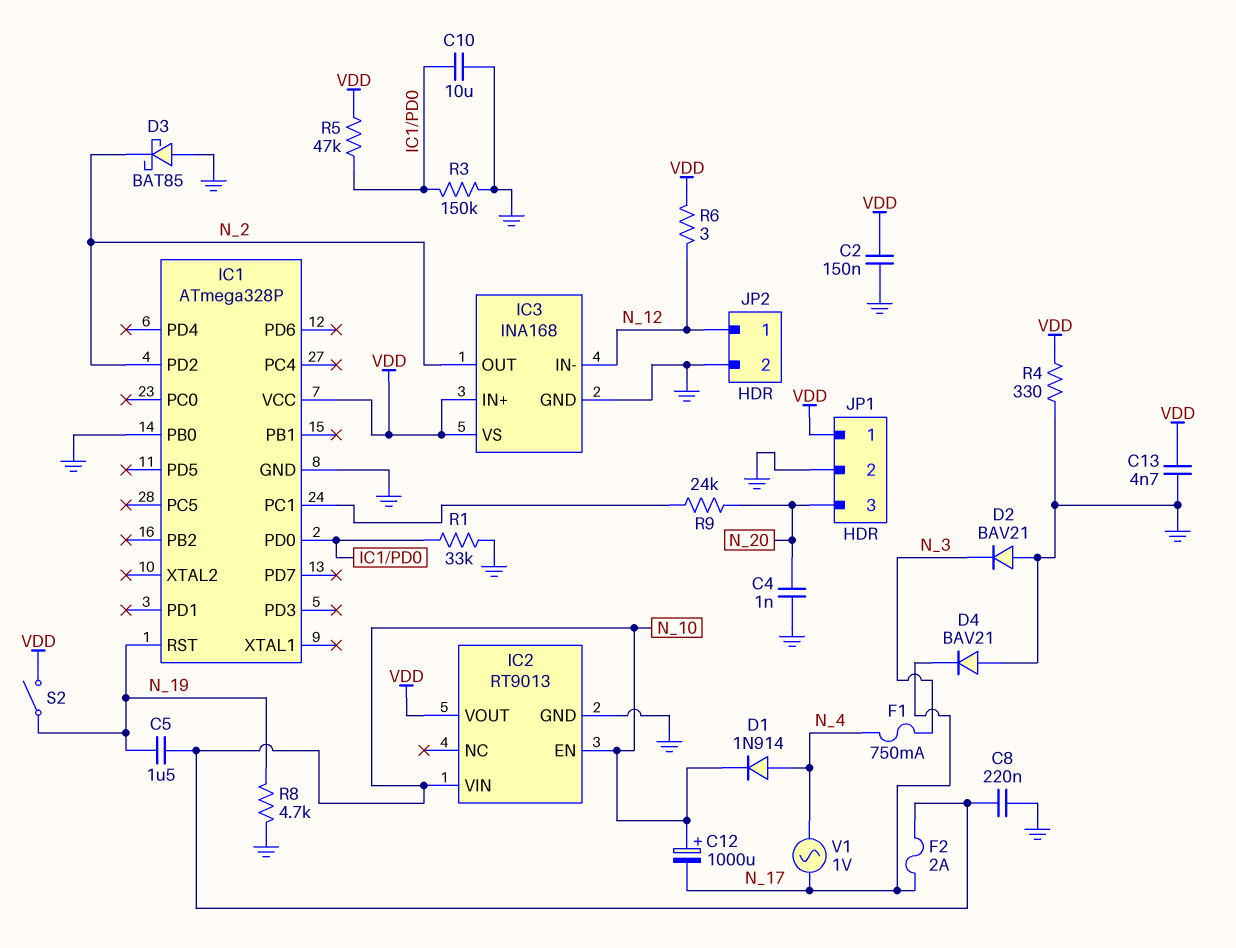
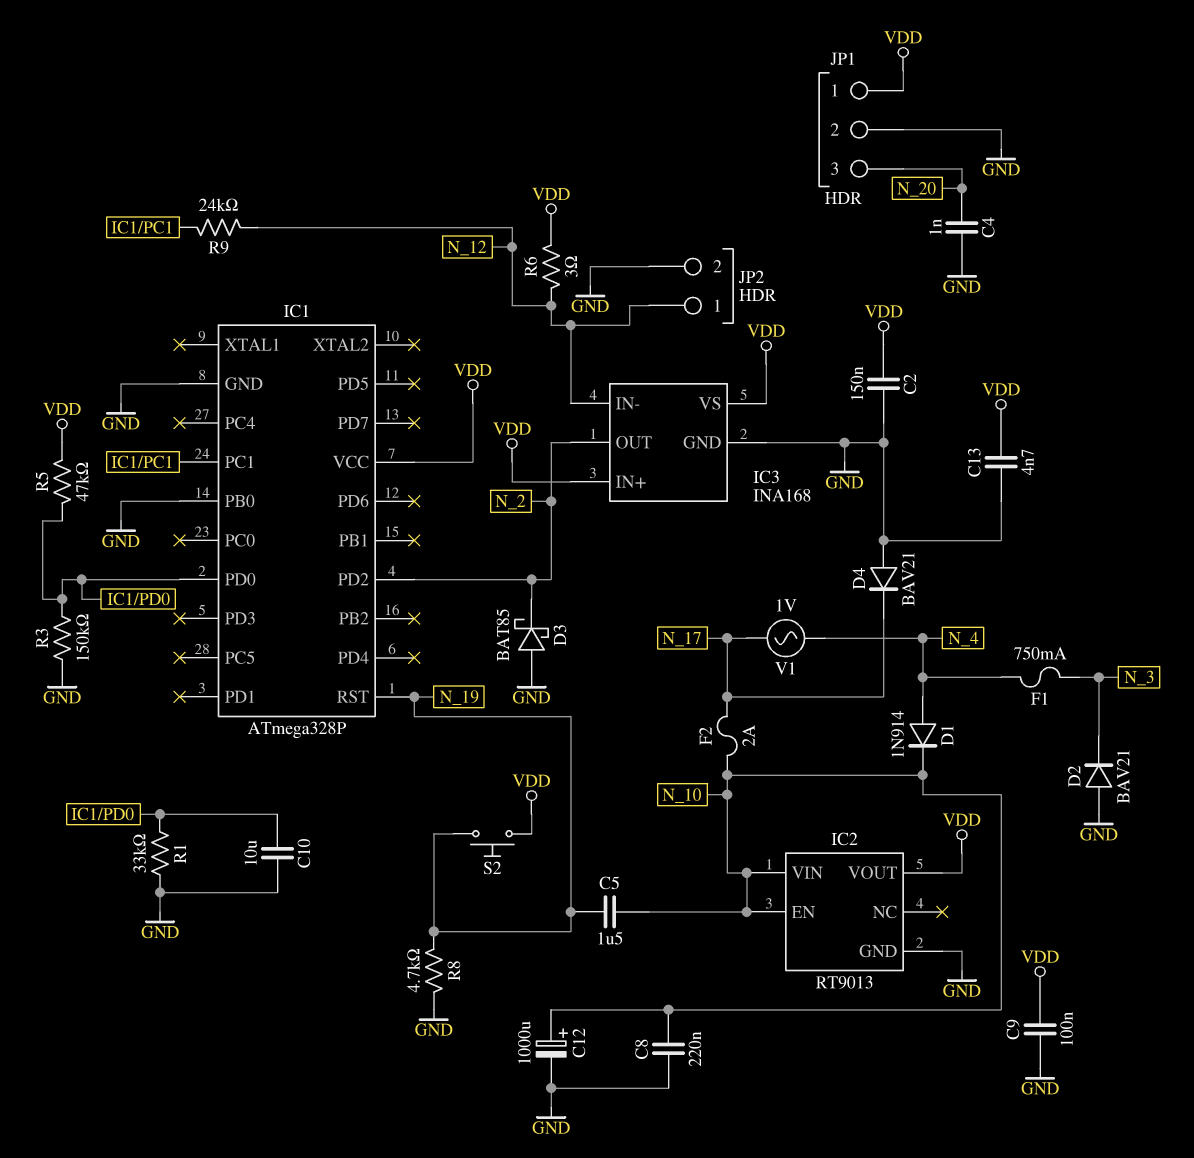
C9: none -> 100nF (GND, VDD)
C12: 1000uF (plus N_10, minus N_17) -> 1000uF (plus N_10, minus GND)
R4: 330 (GND, VDD) -> none
R9: 24k (IC1/PC1, N_20) -> 24k (IC1/PC1, N_12)
S2: switch (N_19, VDD) -> button (N_19, VDD)

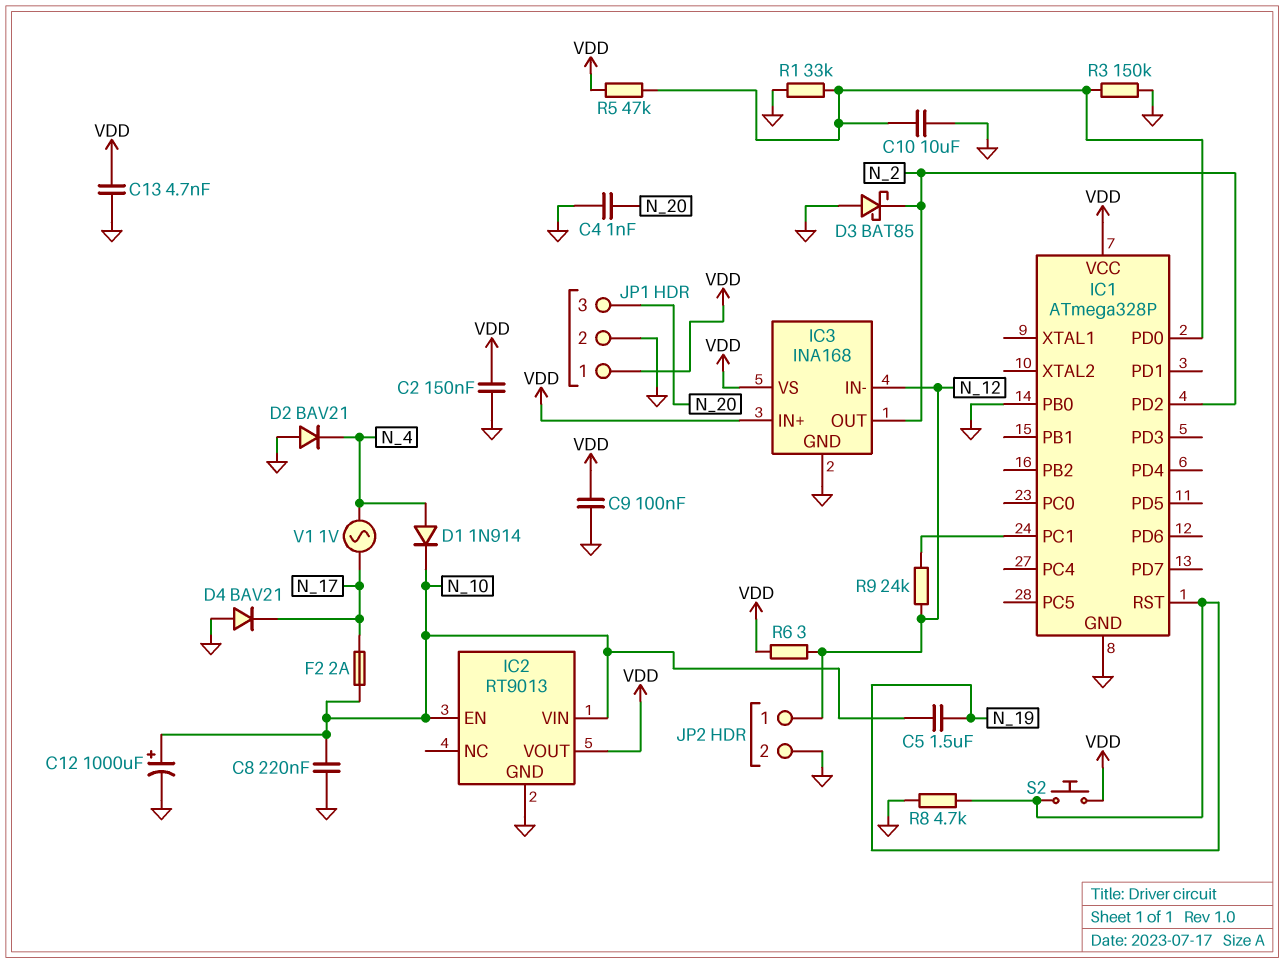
D2: diode BAV21 (A GND, K N_3) -> diode BAV21 (A GND, K N_4)
F1: 750mA (N_3, N_4) -> none

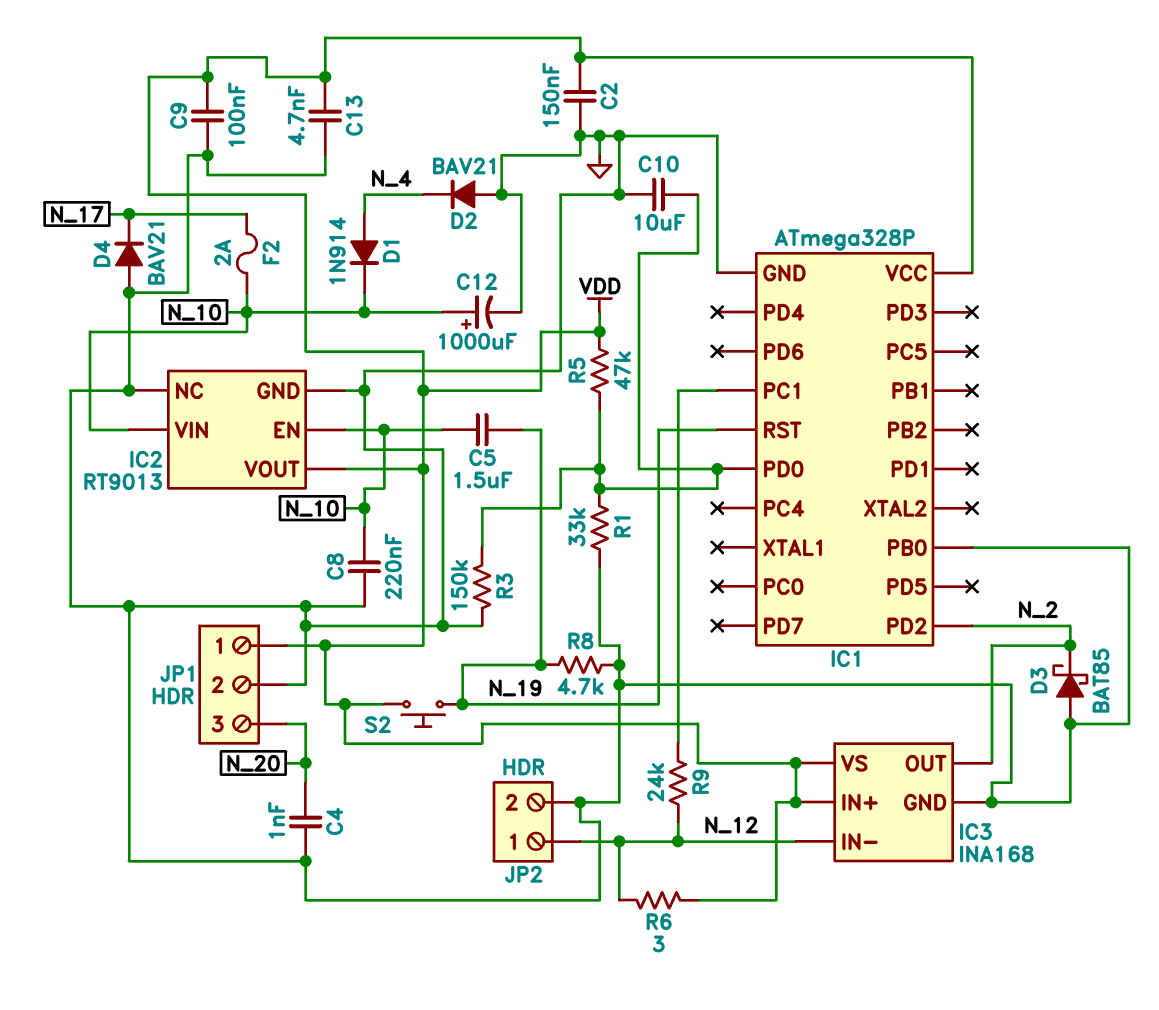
IC2 pin NC: none -> GND
V1: AC 1V (N_4, N_17) -> none

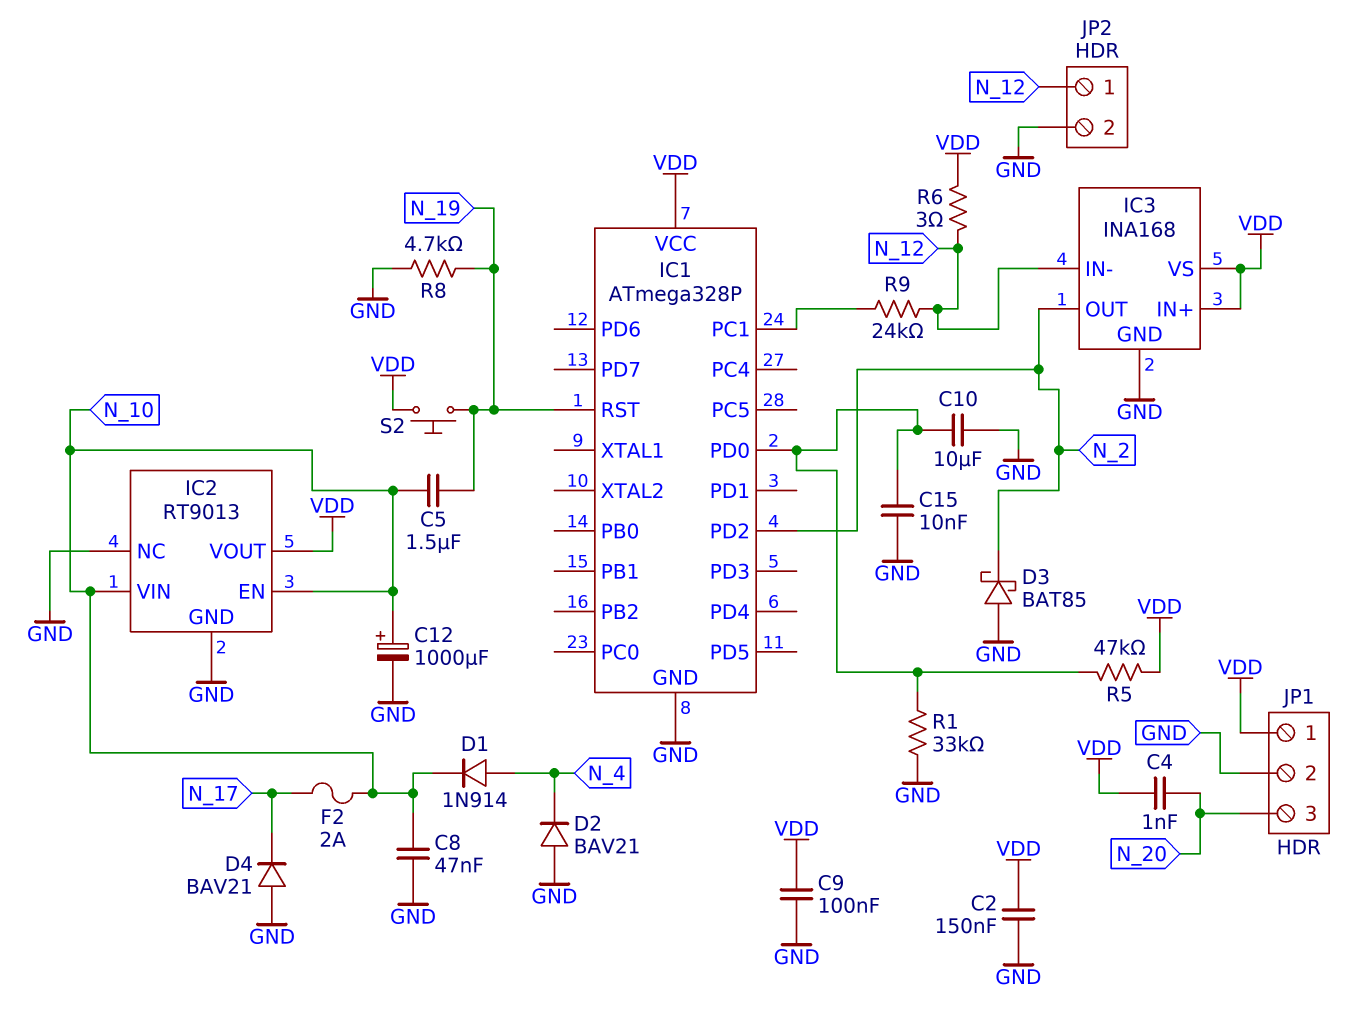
C4: 1nF (GND, N_20) -> 1nF (N_20, VDD)
C8: 220nF (GND, N_10) -> 47nF (GND, N_10)
C13: 4.7nF (GND, VDD) -> none
C15: none -> 10nF (GND, IC1/PD0)
IC1 pin PB0: GND -> none
R3: 150k (GND, IC1/PD0) -> none

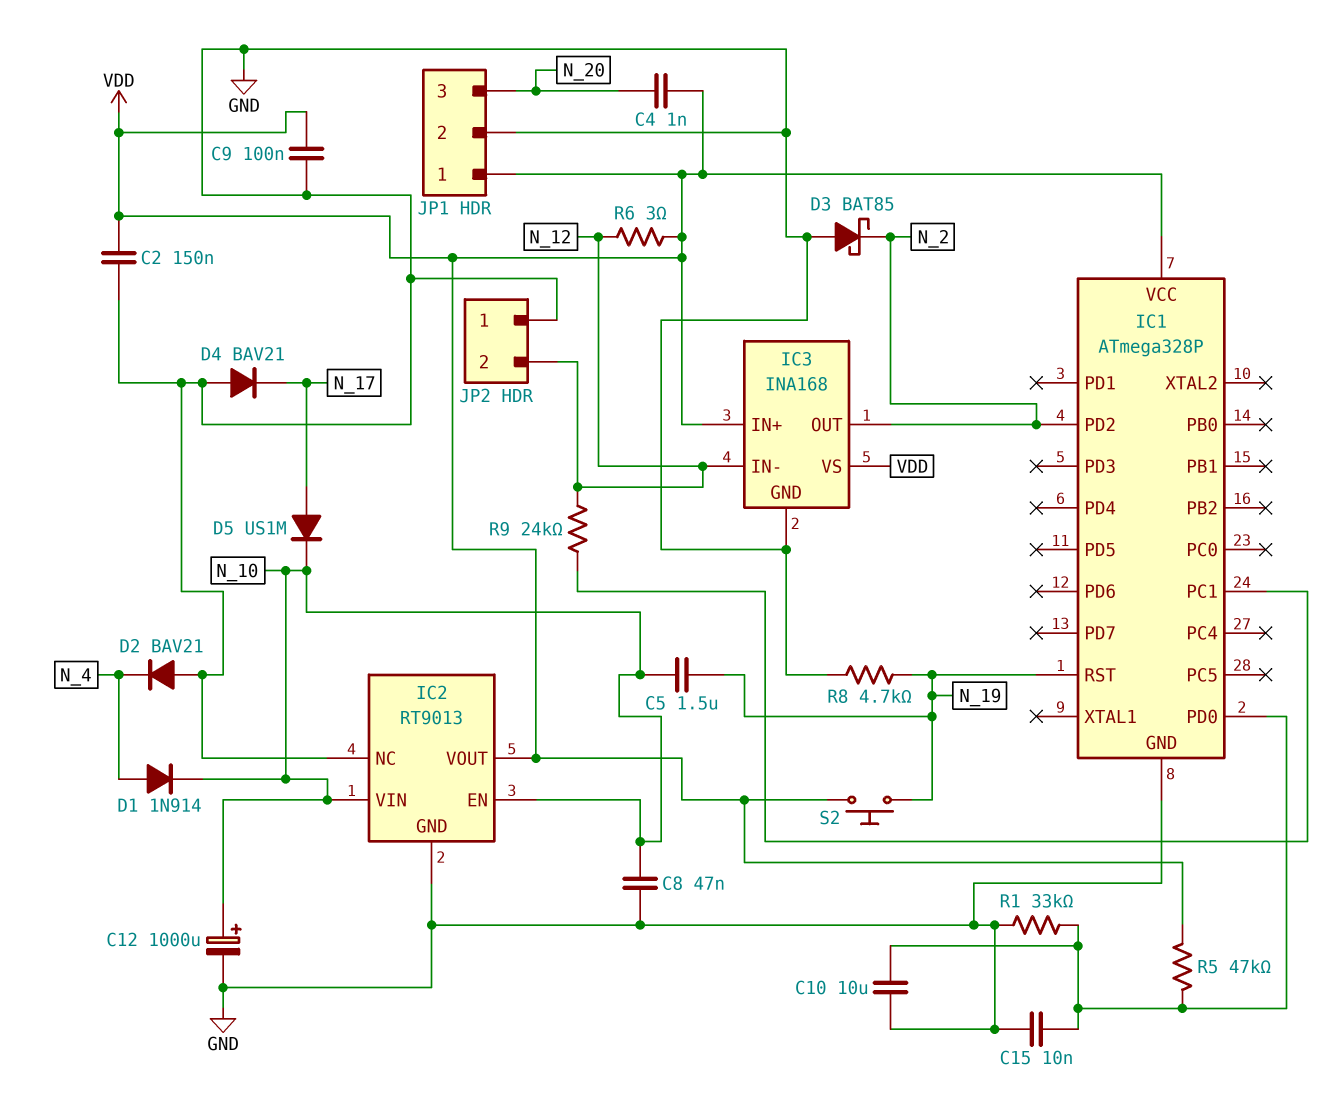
D5: none -> diode US1M (A N_17, K N_10)
F2: 2A (N_10, N_17) -> none
JP2 pin 1: N_12 -> GND
JP2 pin 2: GND -> N_12

